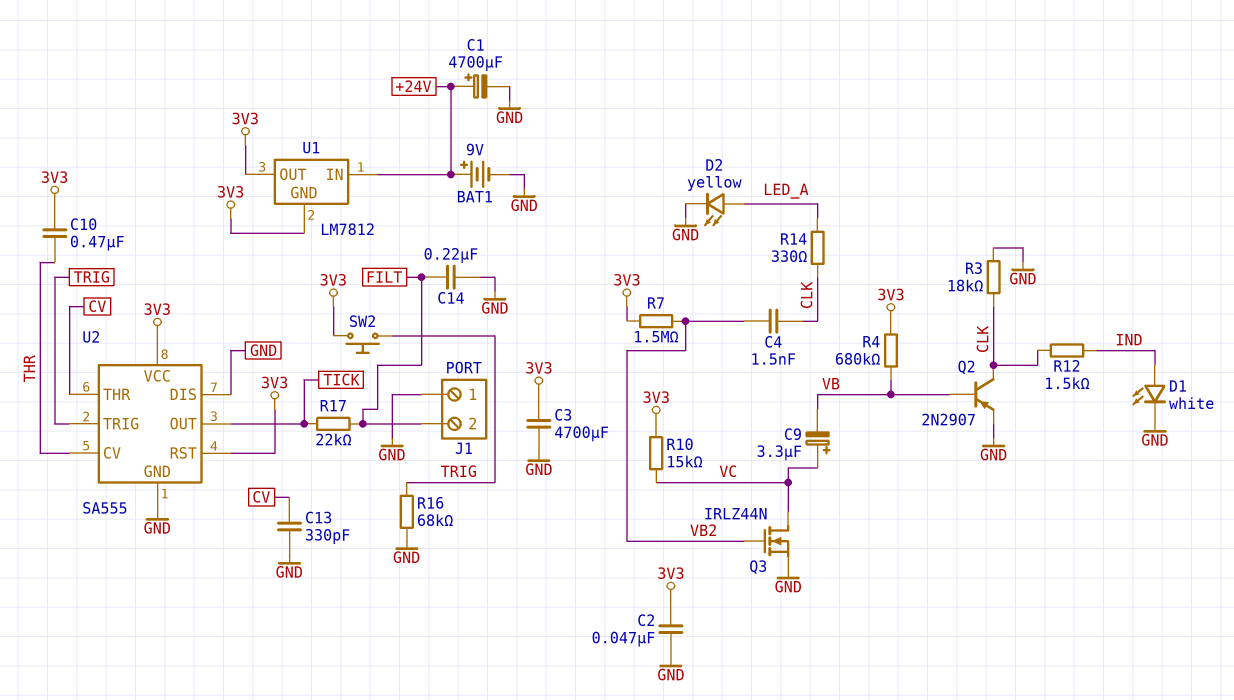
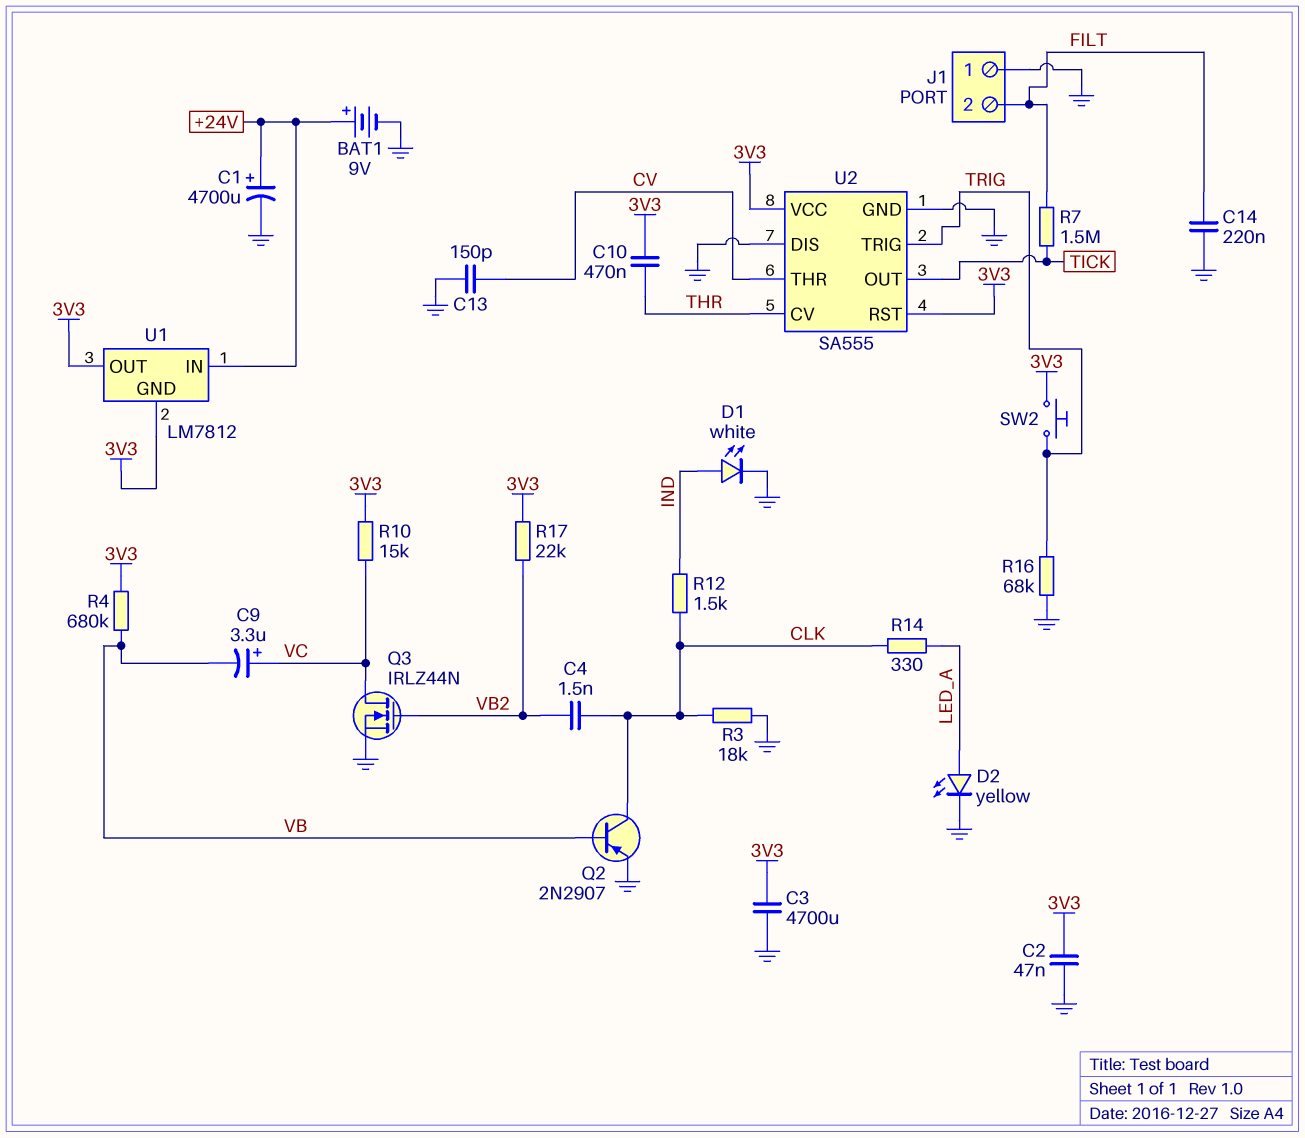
C13: 330pF (CV, GND) -> 150pF (CV, GND)
R7: 1.5M (3V3, VB2) -> 1.5M (FILT, TICK)
R17: 22k (FILT, TICK) -> 22k (3V3, VB2)

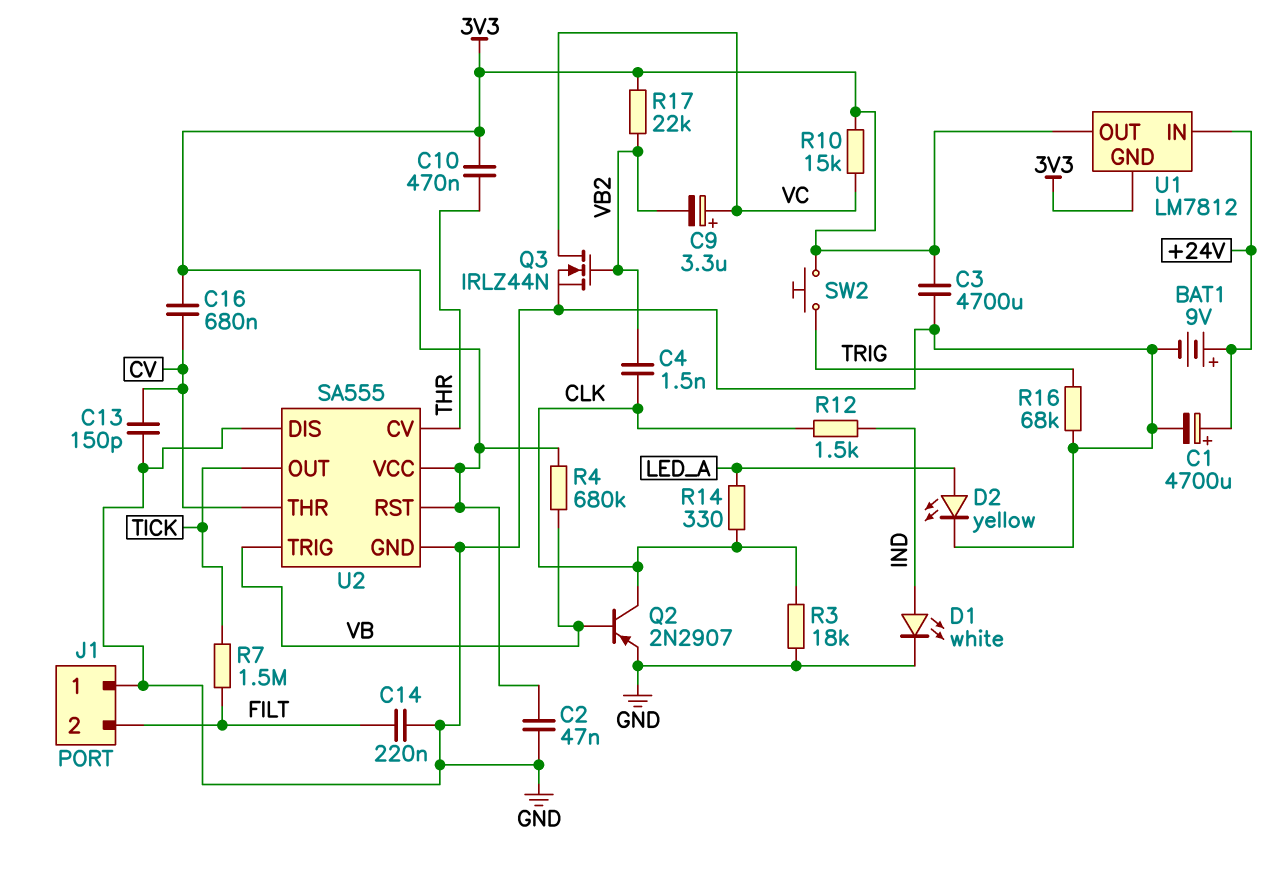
C9: 3.3uF (plus VC, minus VB) -> 3.3uF (plus VC, minus VB2)
C16: none -> 680nF (3V3, CV)
U2 pin TRIG: TRIG -> VB

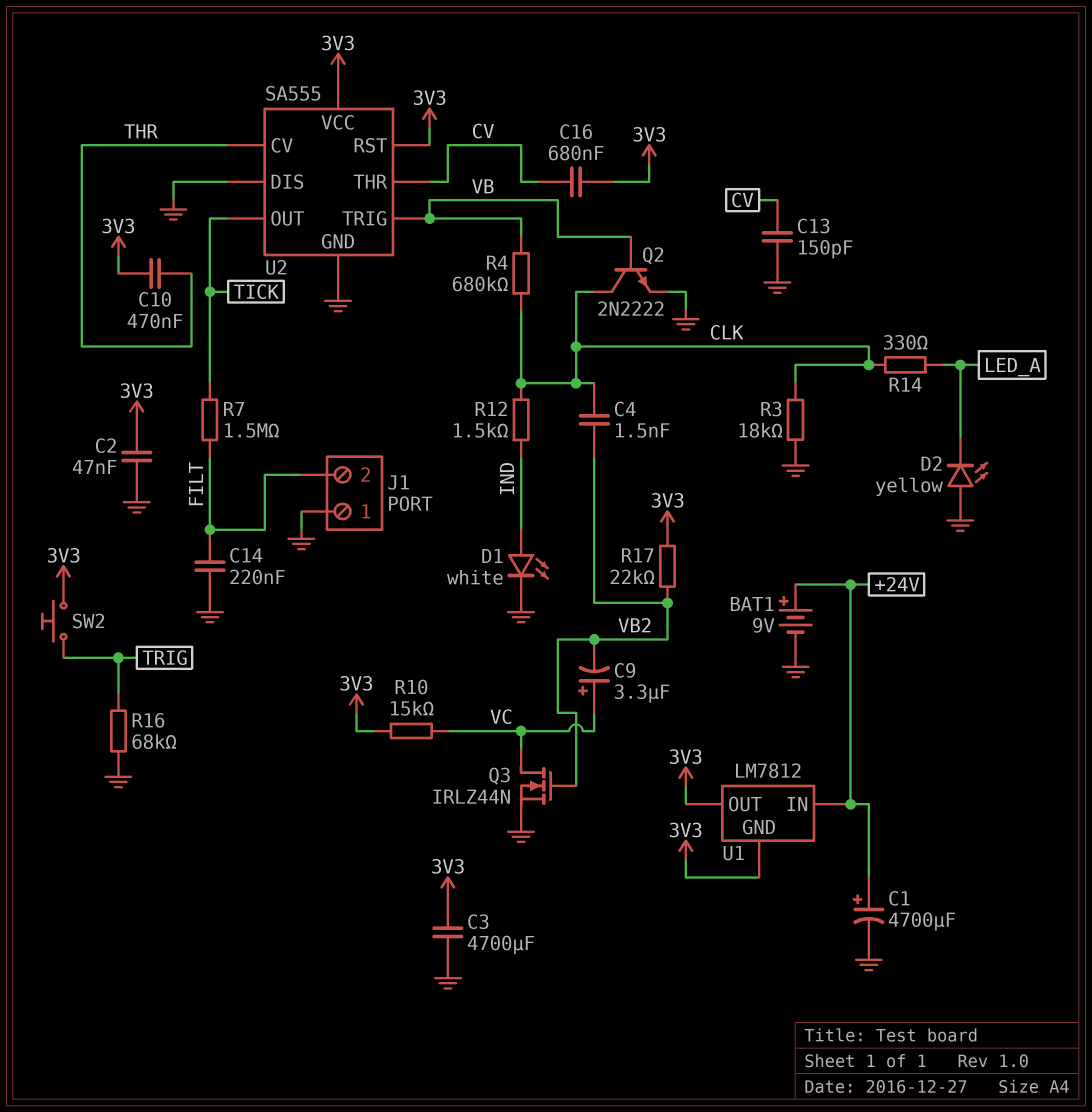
D2: LED yellow (A LED_A, K GND) -> LED yellow (A GND, K LED_A)
Q2: PNP 2N2907 (B VB, C CLK, E GND) -> NPN 2N2222 (B VB, C CLK, E GND)
R4: 680k (3V3, VB) -> 680k (CLK, VB)

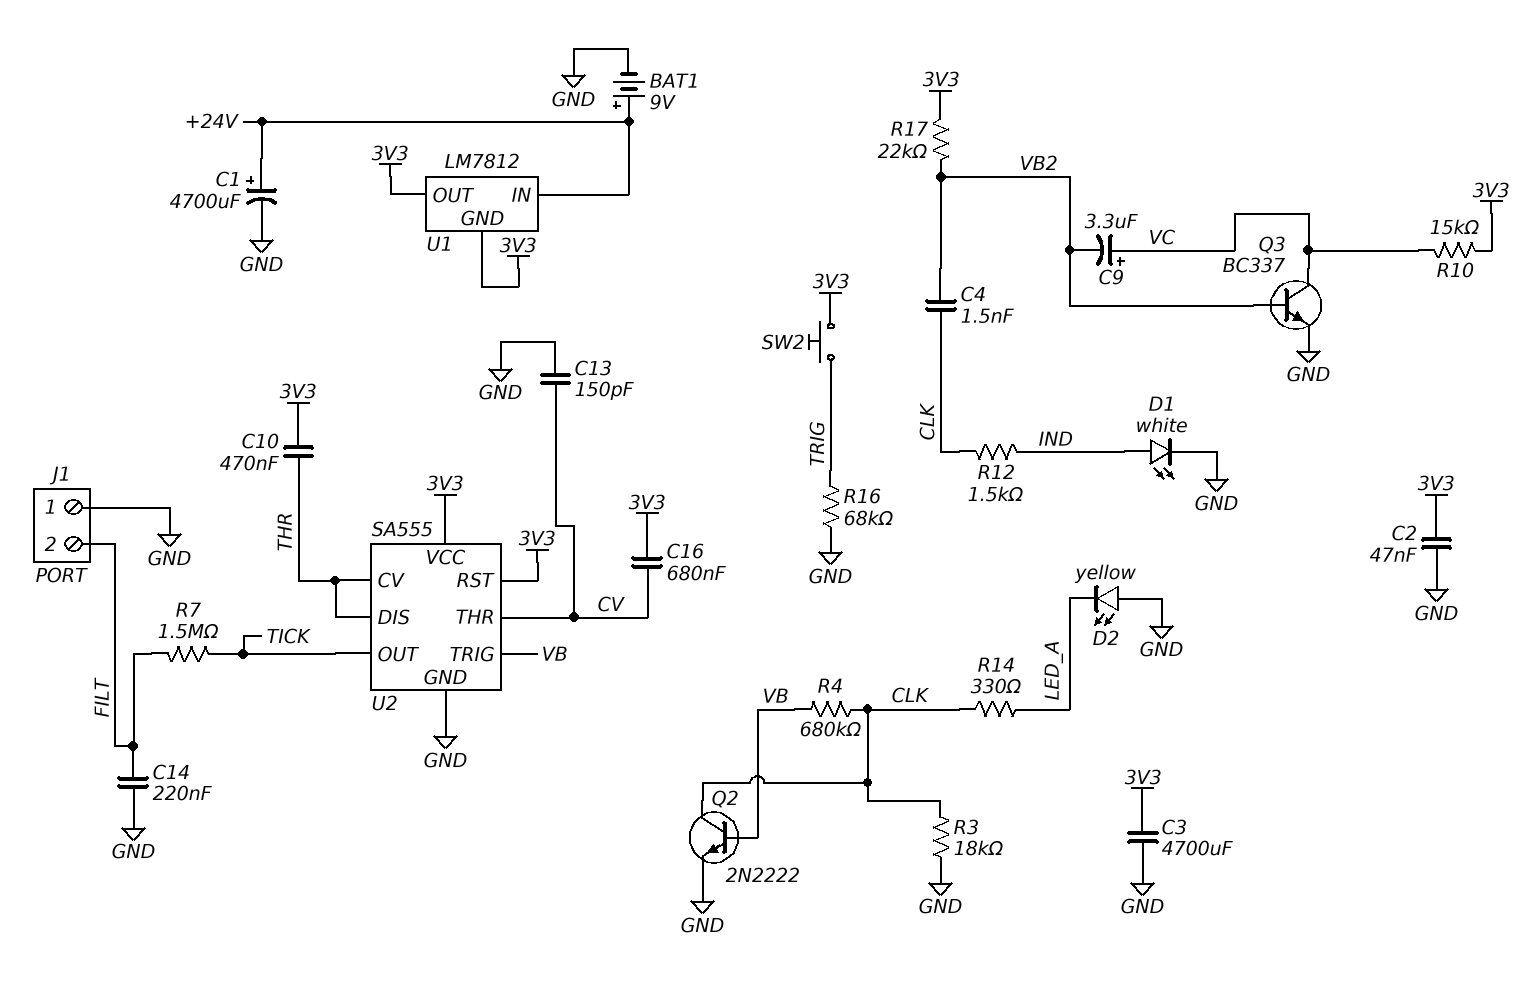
Q3: NMOS IRLZ44N (G VB2, D VC, S GND) -> NPN BC337 (B VB2, C VC, E GND)
U2 pin DIS: GND -> THR

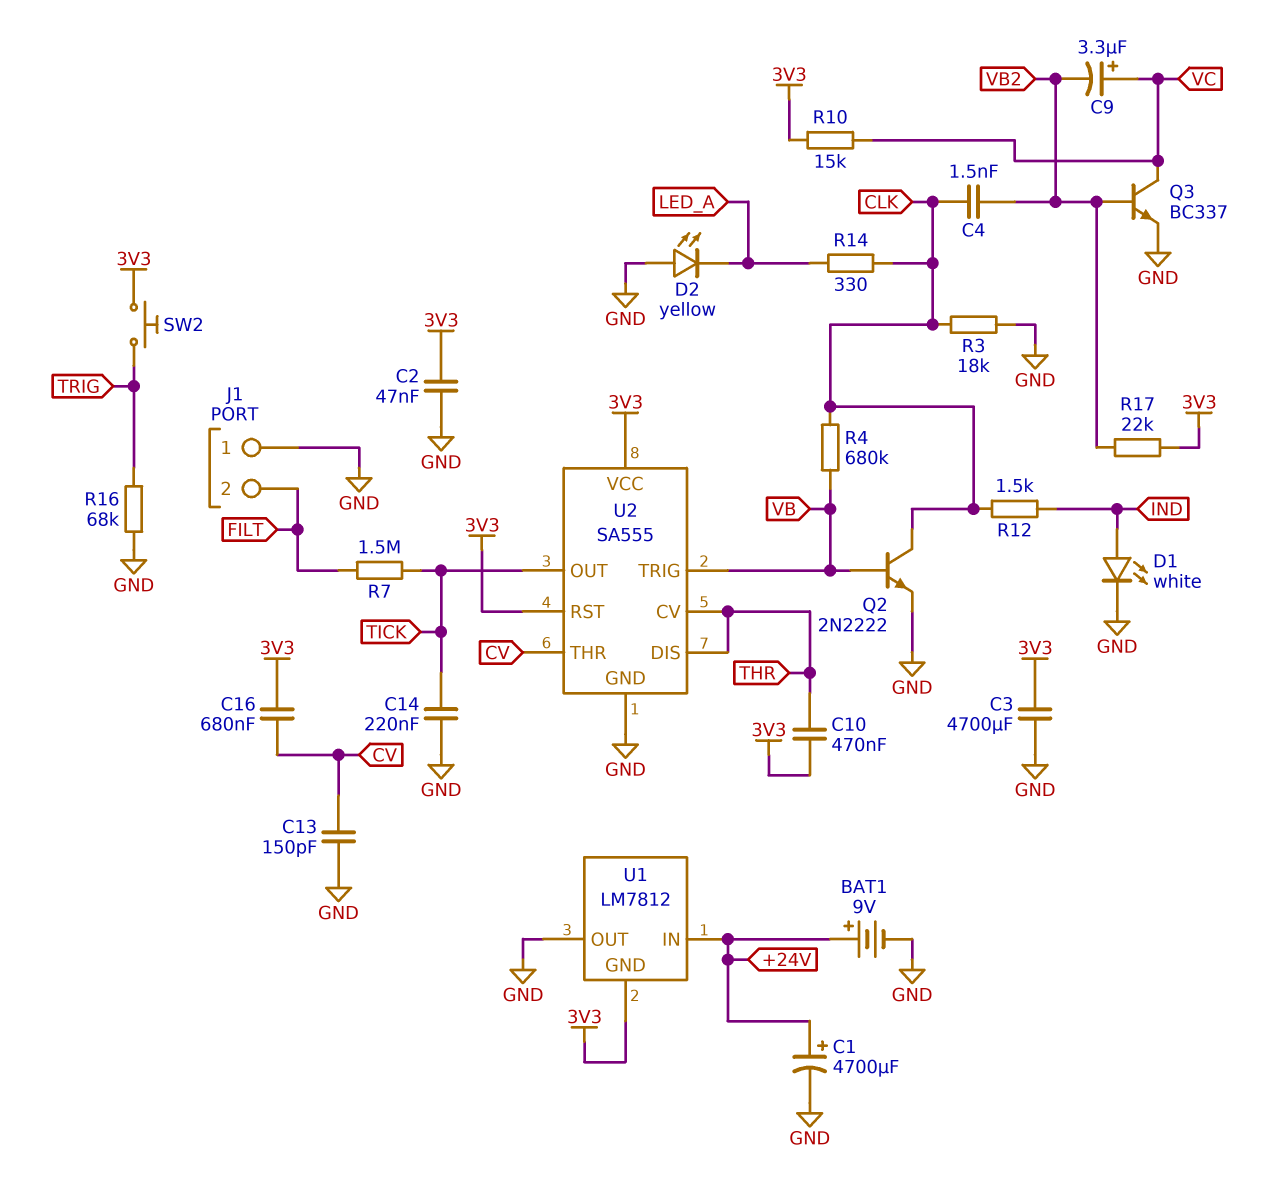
C14: 220nF (FILT, GND) -> 220nF (GND, TICK)
U1 pin OUT: 3V3 -> GND

